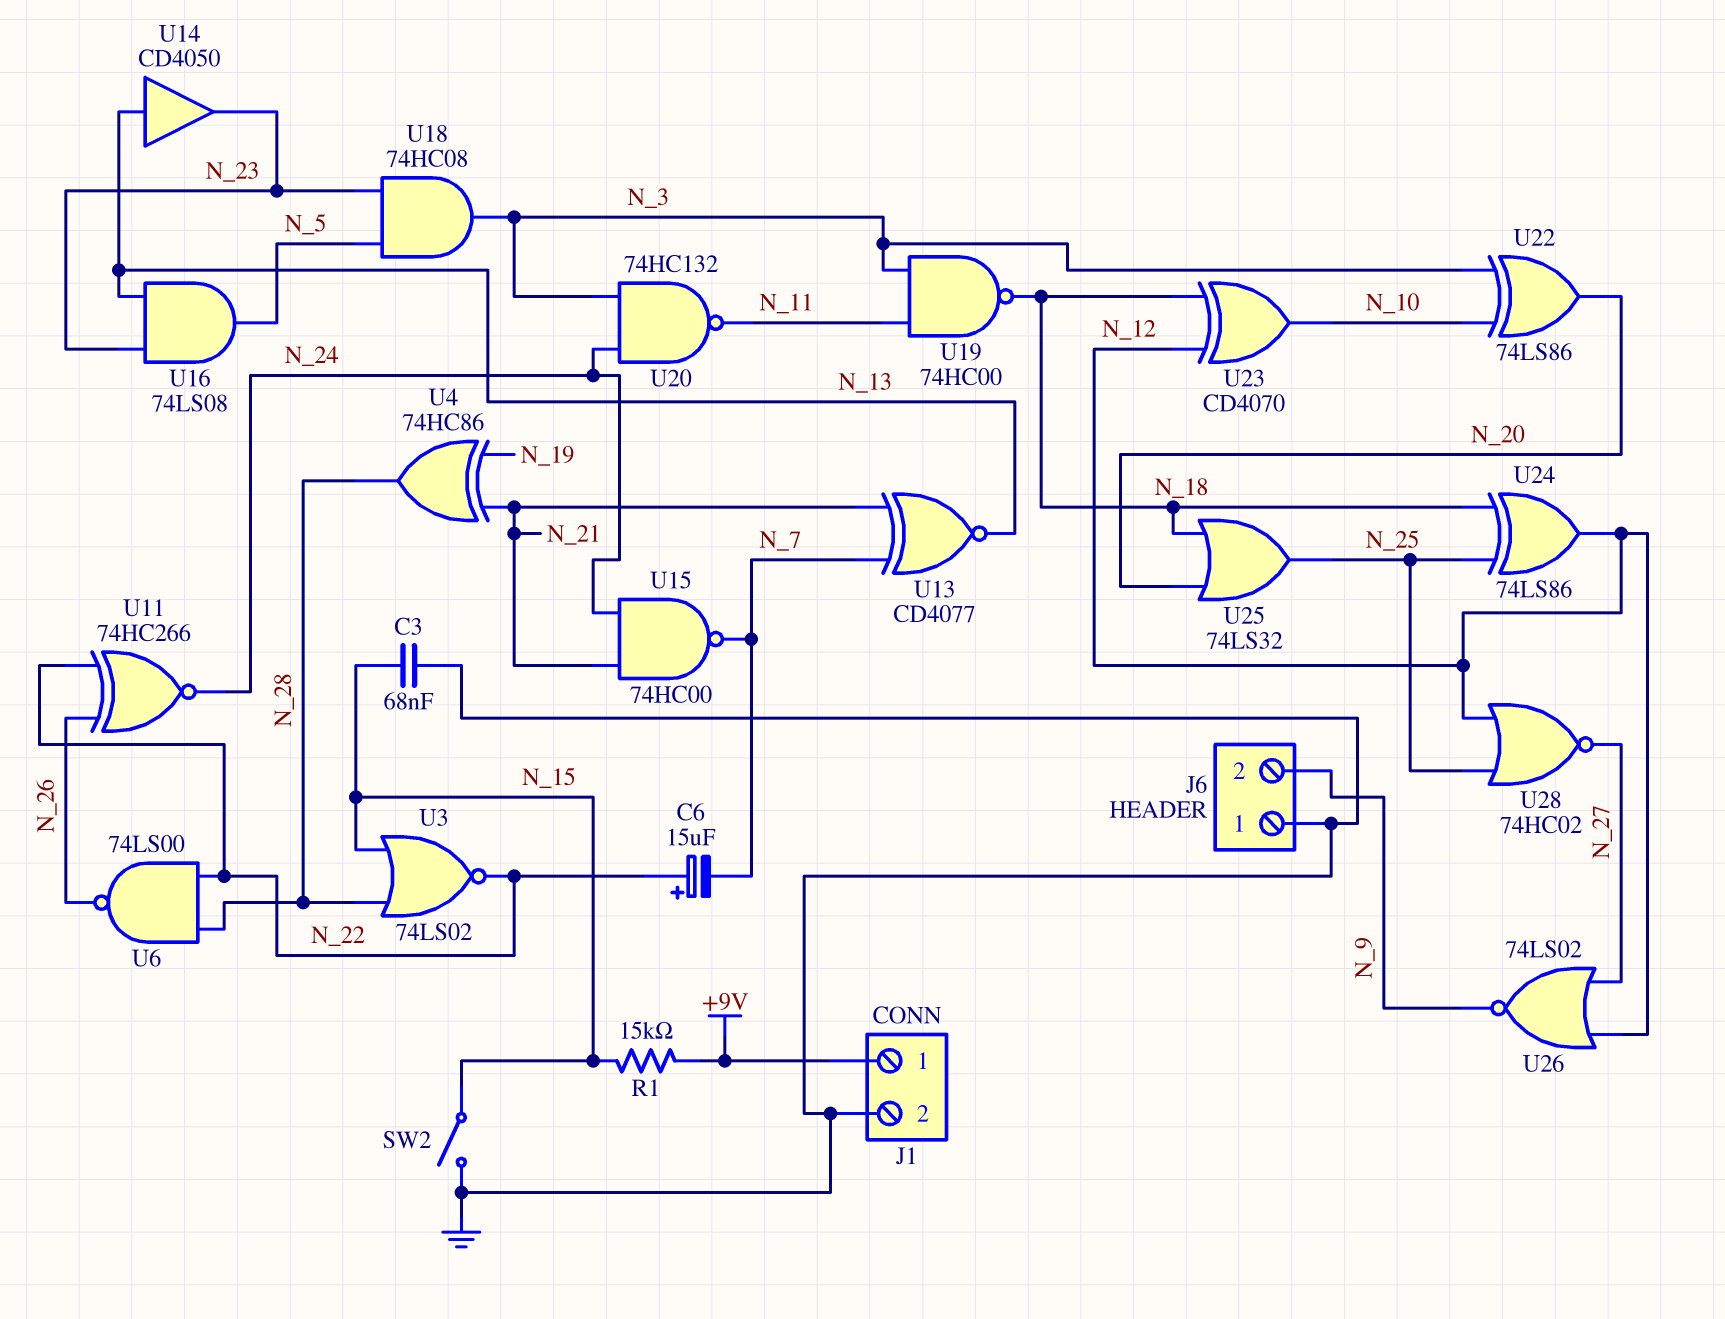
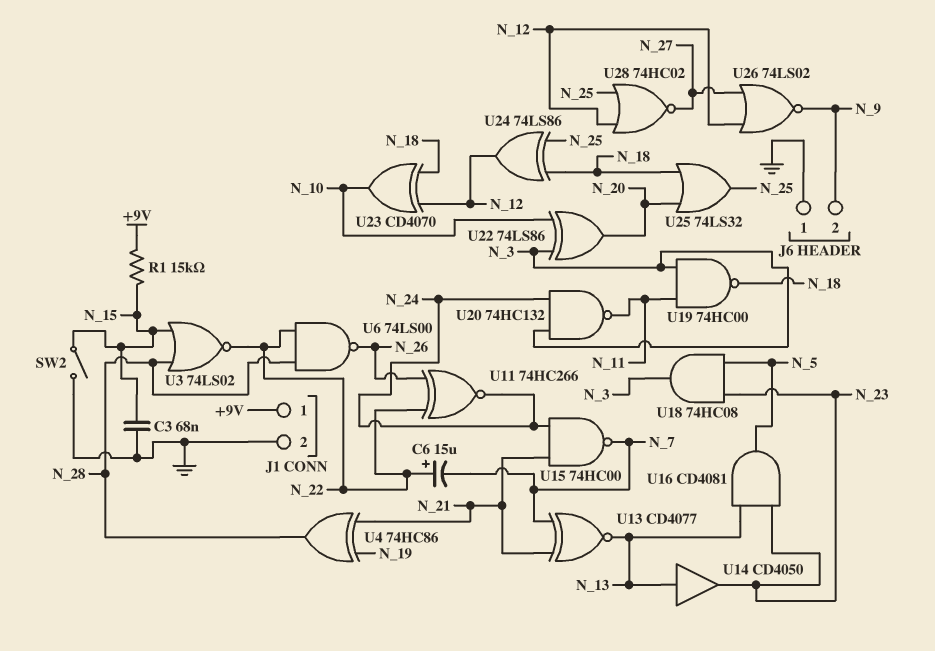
U16: AND 74LS08 (in N_13, in N_23, out N_5) -> AND CD4081 (in N_13, in N_23, out N_5)

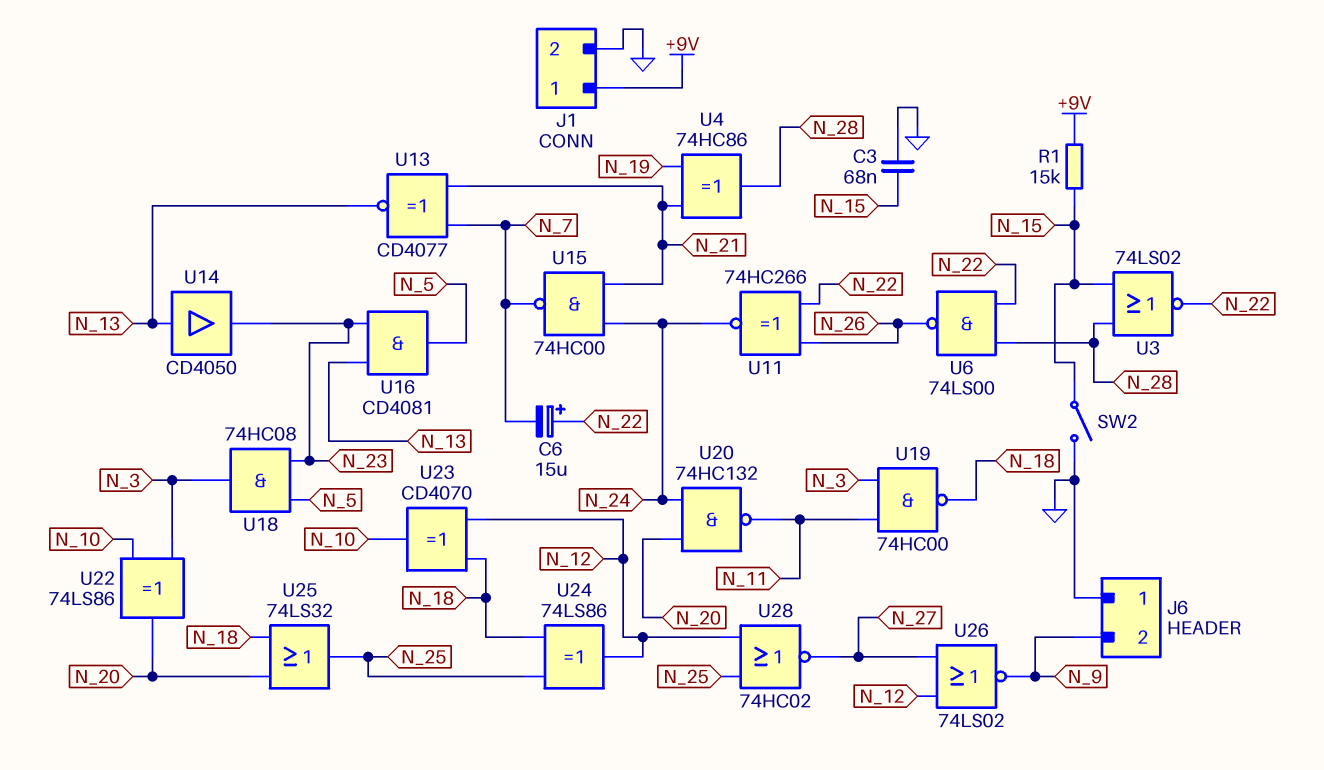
U20: NAND 74HC132 (in N_3, in N_24, out N_11) -> NAND 74HC132 (in N_20, in N_24, out N_11)

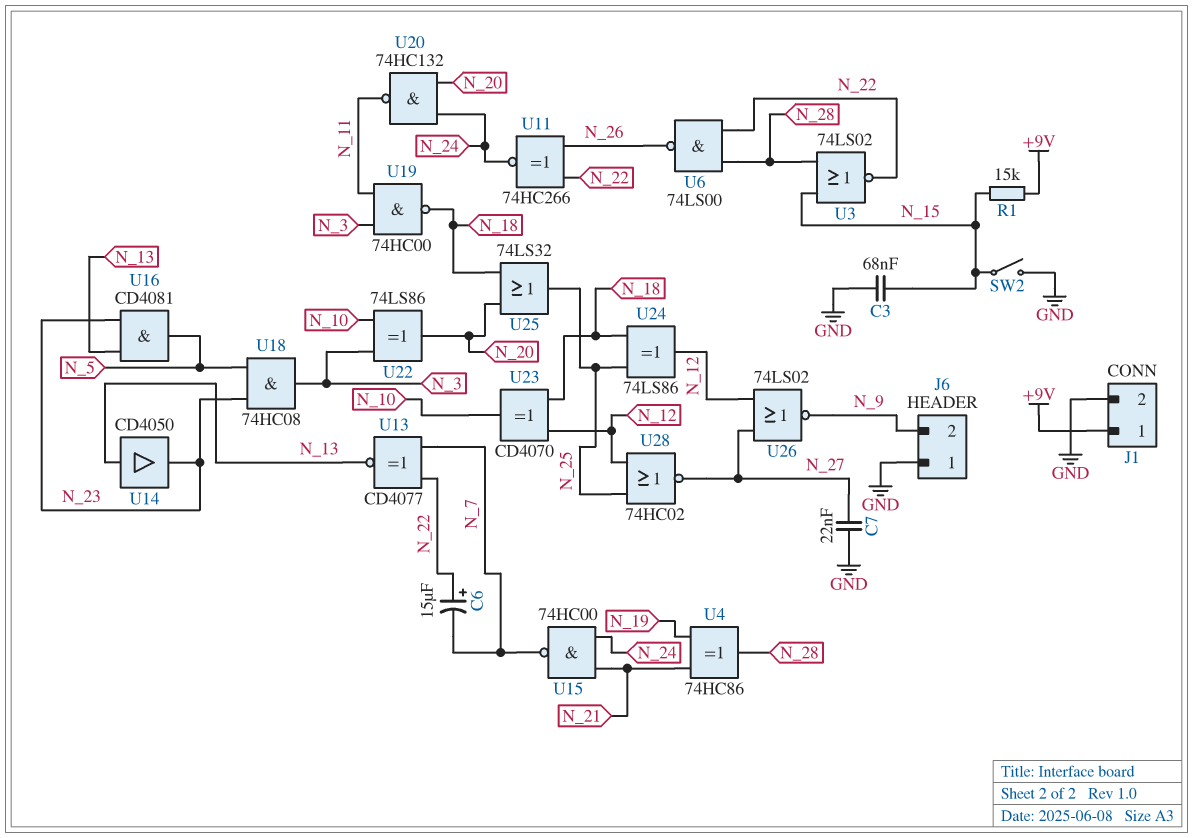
C7: none -> 22nF (GND, N_27)
U13: XNOR CD4077 (in N_7, in N_21, out N_13) -> XNOR CD4077 (in N_7, in N_22, out N_13)

